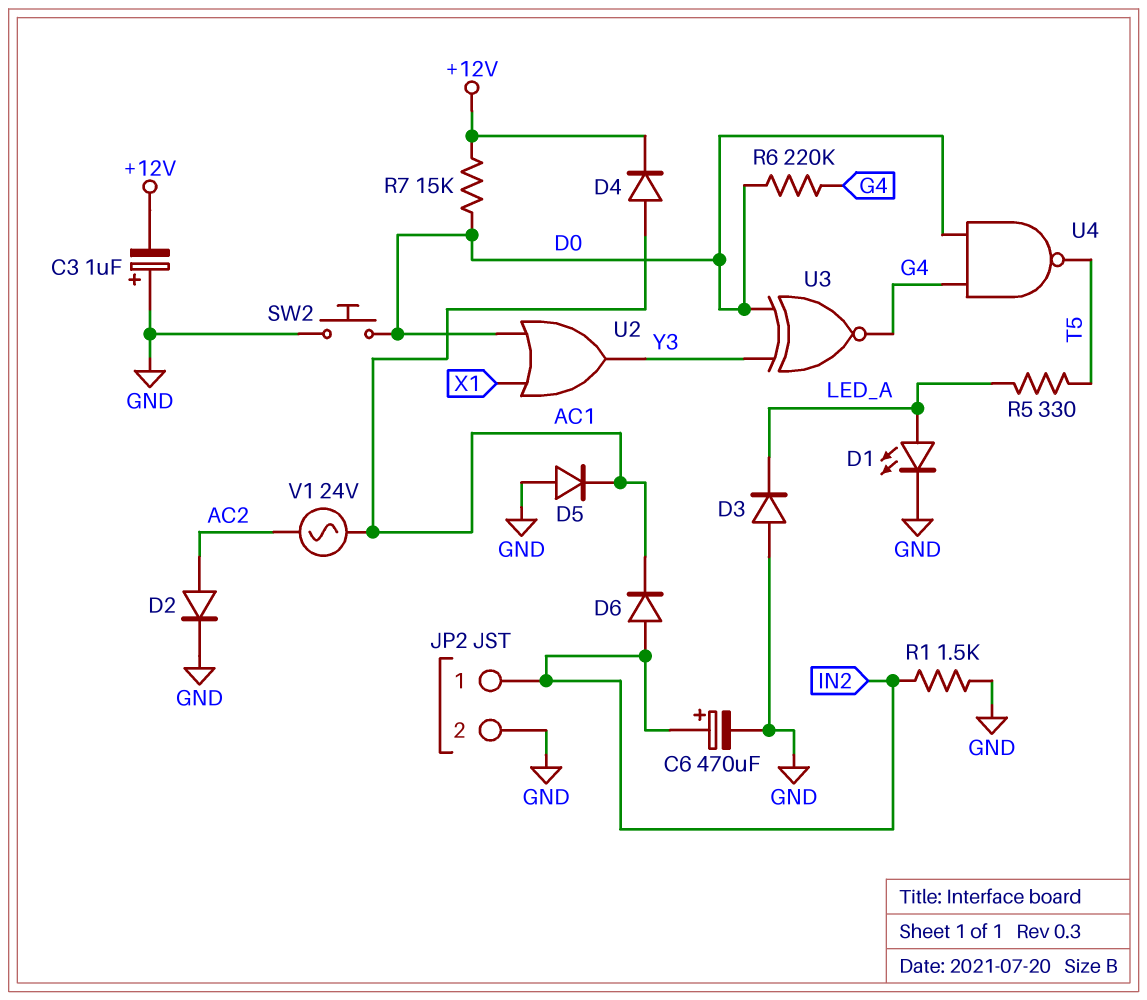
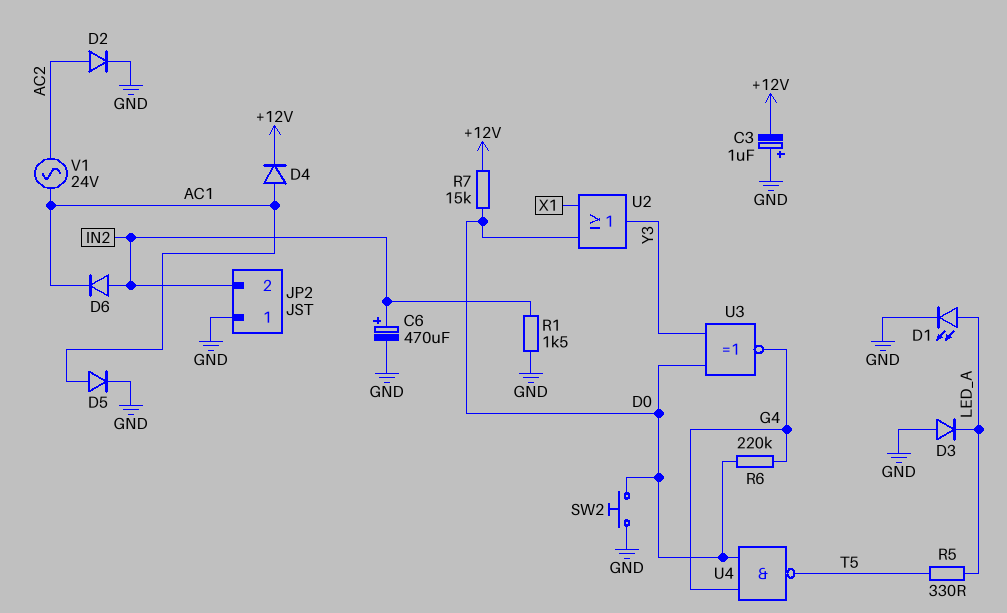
D5: diode (A GND, K AC1) -> diode (A AC1, K GND)
JP2 pin 1: IN2 -> GND
JP2 pin 2: GND -> IN2

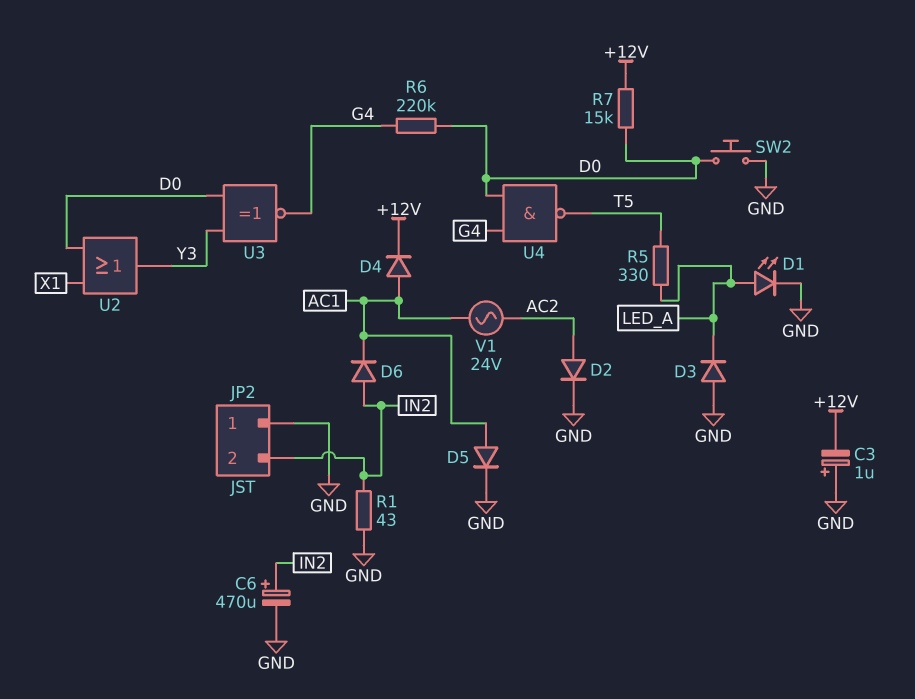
R1: 1.5k (GND, IN2) -> 43 (GND, IN2)

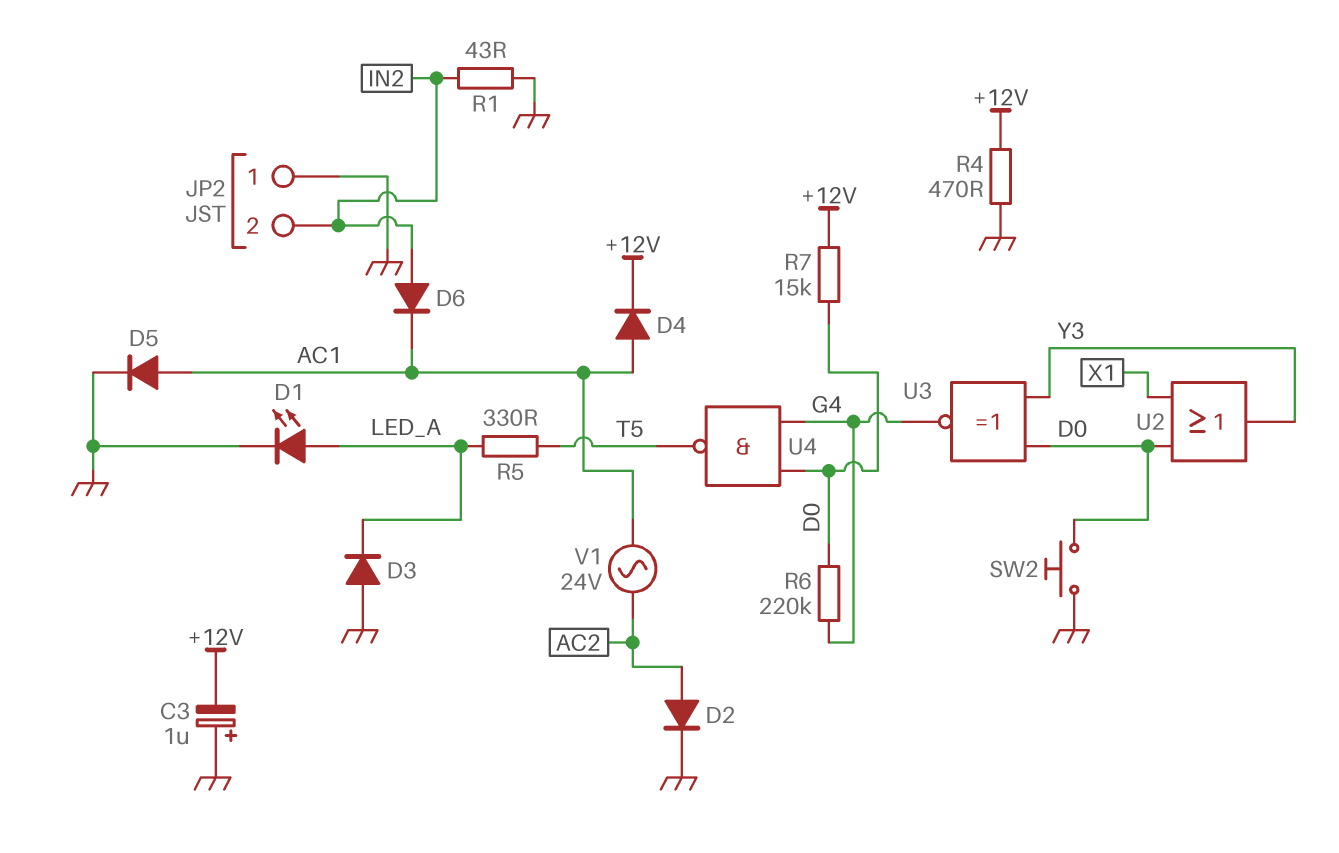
C6: 470uF (plus IN2, minus GND) -> none
R4: none -> 470 (+12V, GND)

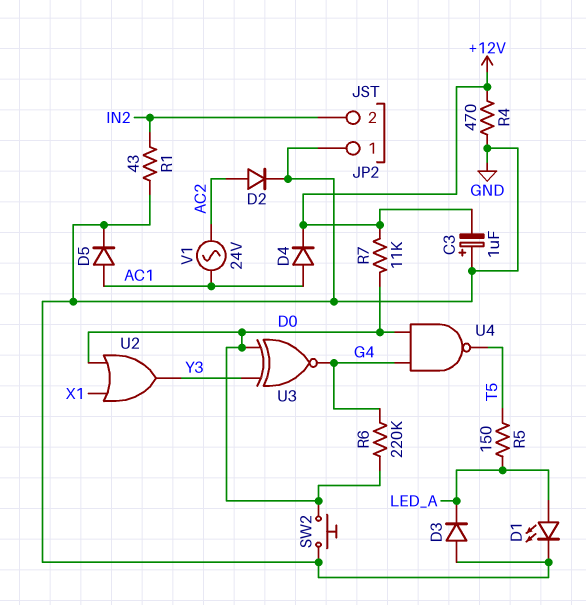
D6: diode (A IN2, K AC1) -> none
R5: 330 (LED_A, T5) -> 150 (LED_A, T5)
R7: 15k (+12V, D0) -> 11k (+12V, D0)

